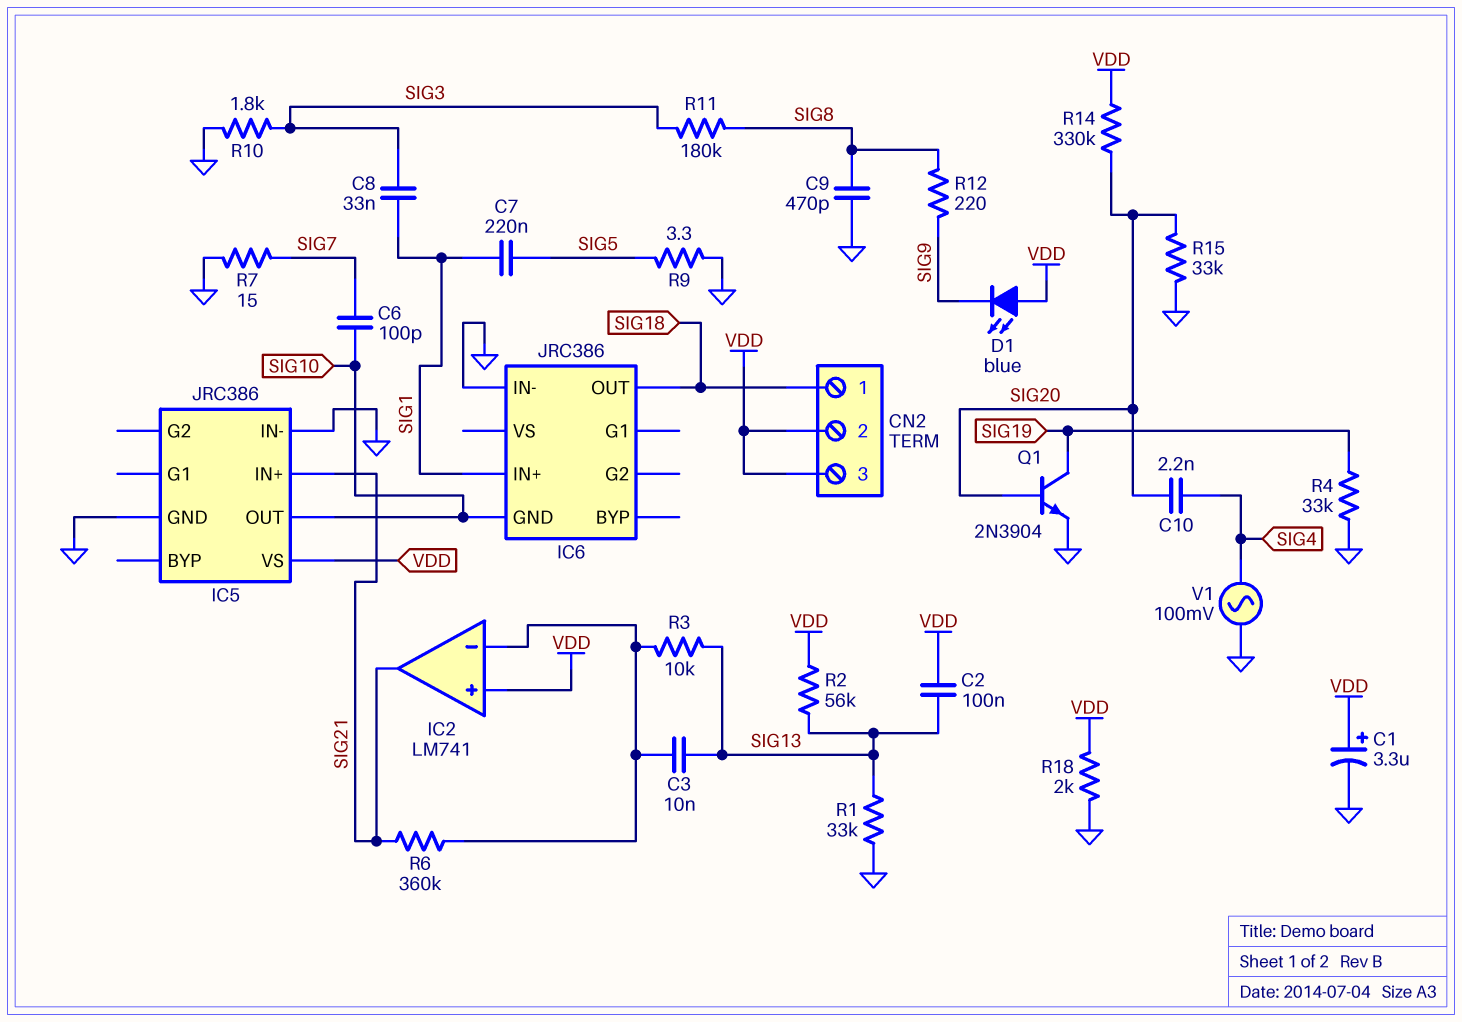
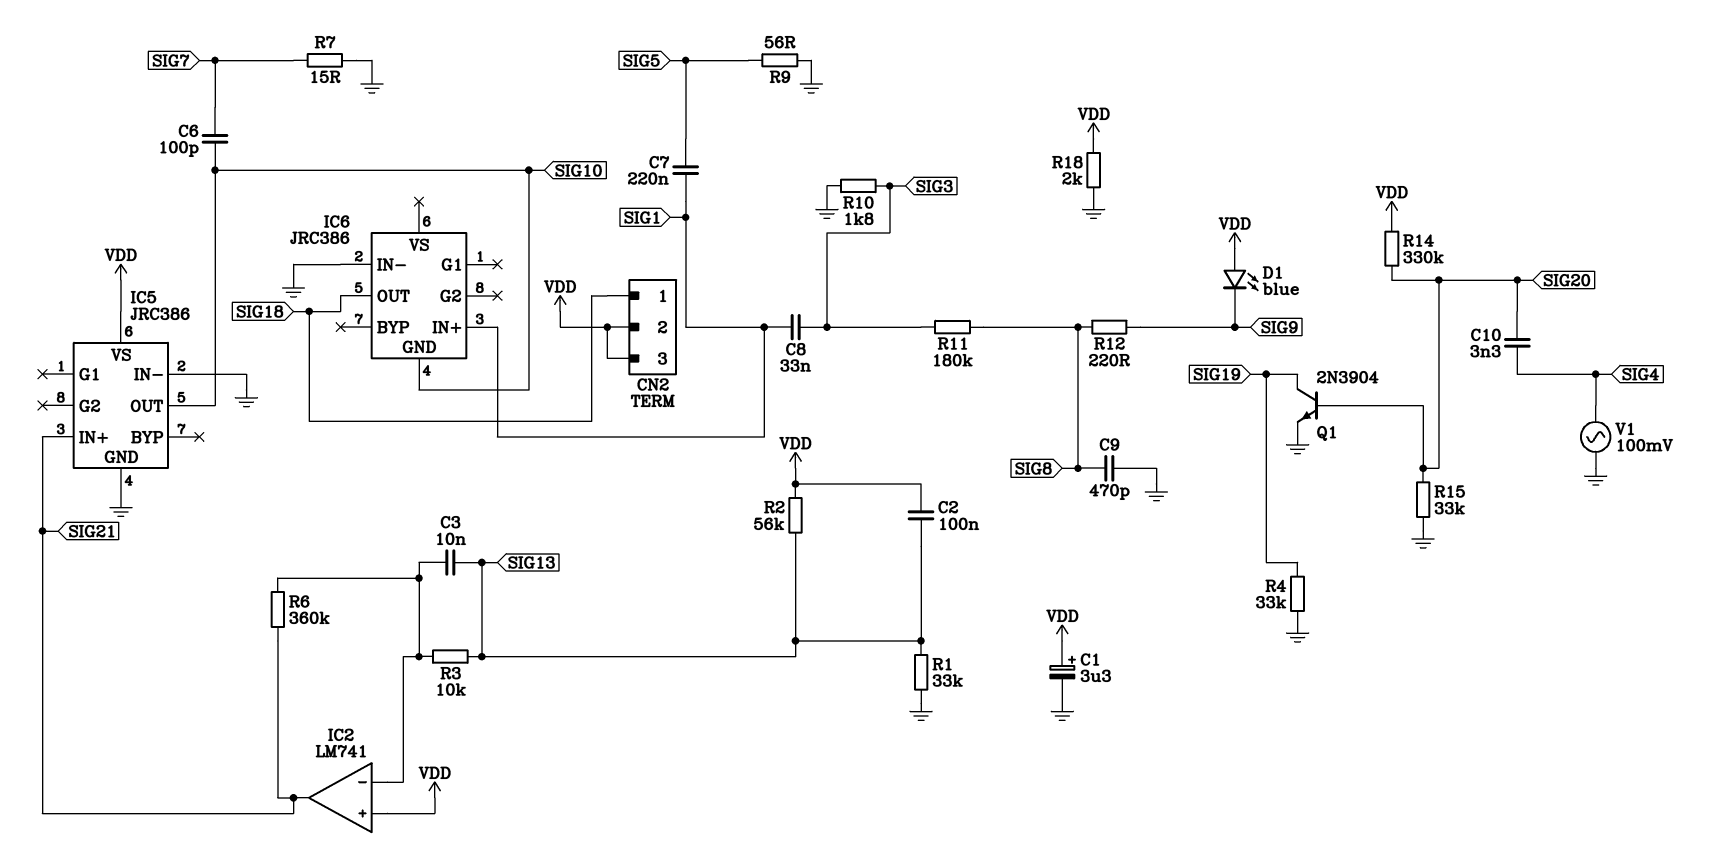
C10: 2.2nF (SIG4, SIG20) -> 3.3nF (SIG4, SIG20)
R9: 3.3 (GND, SIG5) -> 56 (GND, SIG5)

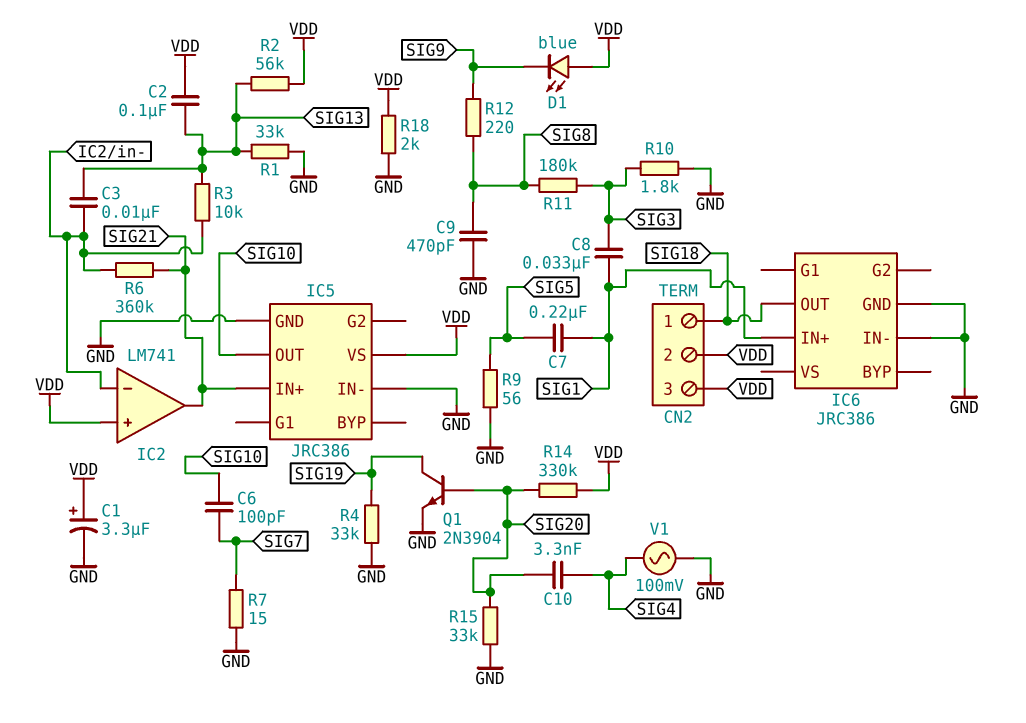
IC6 pin GND: SIG10 -> GND

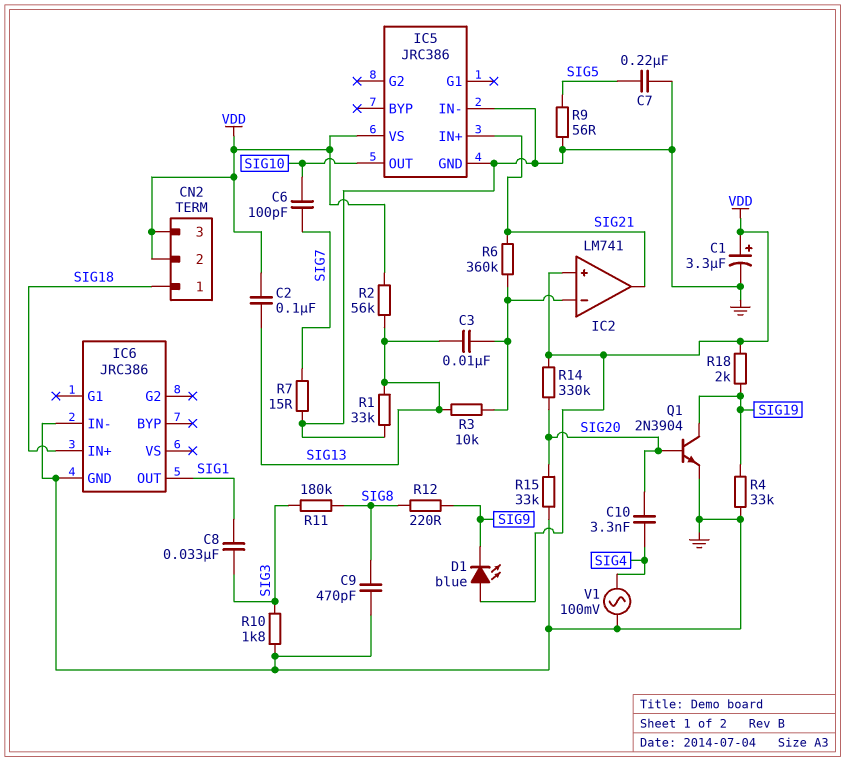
C7: 220nF (SIG1, SIG5) -> 220nF (GND, SIG5)
IC6 pin IN+: SIG1 -> SIG18
IC6 pin OUT: SIG18 -> SIG1
R18: 2k (GND, VDD) -> 2k (SIG19, VDD)

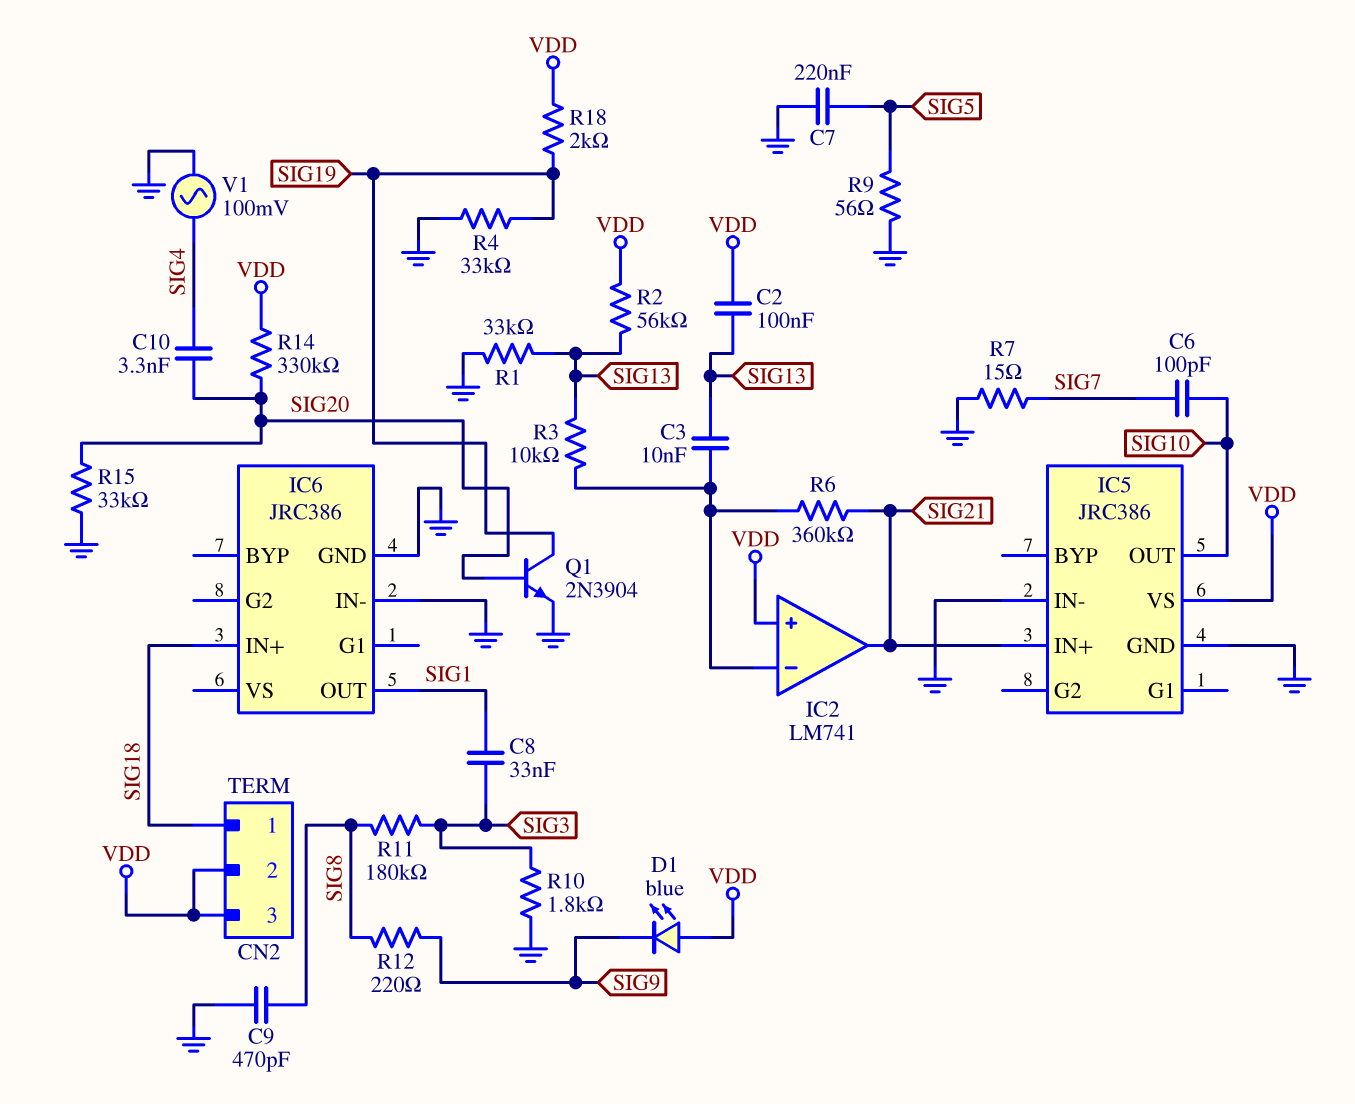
C1: 3.3uF (plus VDD, minus GND) -> none

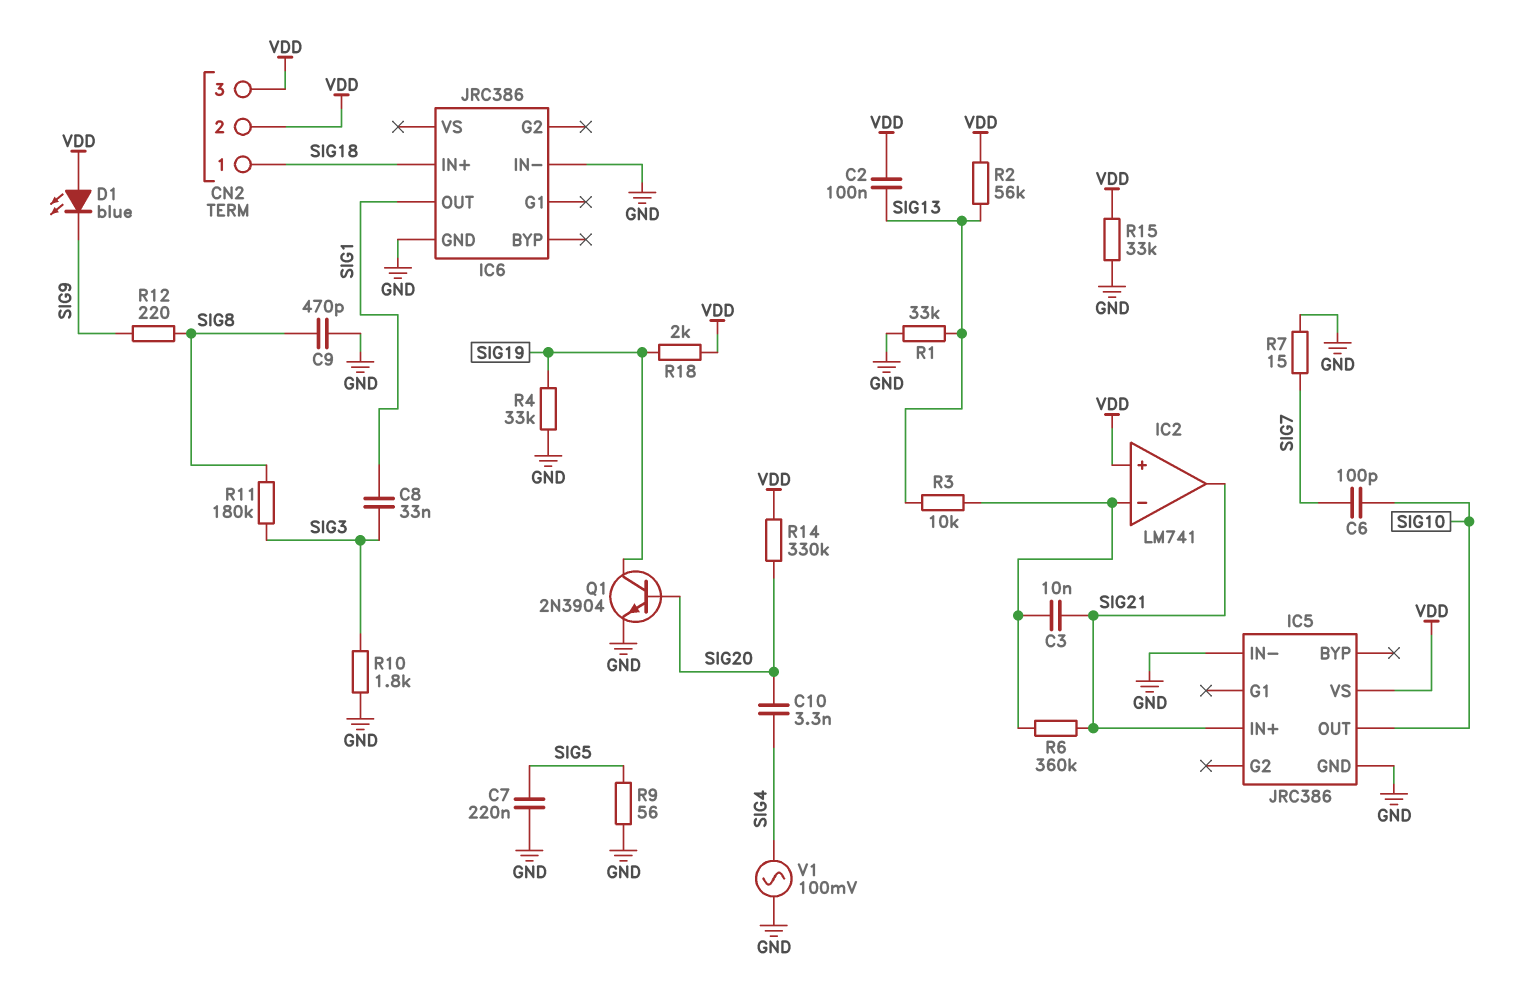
C3: 10nF (IC2/in-, SIG13) -> 10nF (IC2/in-, SIG21)
R15: 33k (GND, SIG20) -> 33k (GND, VDD)

